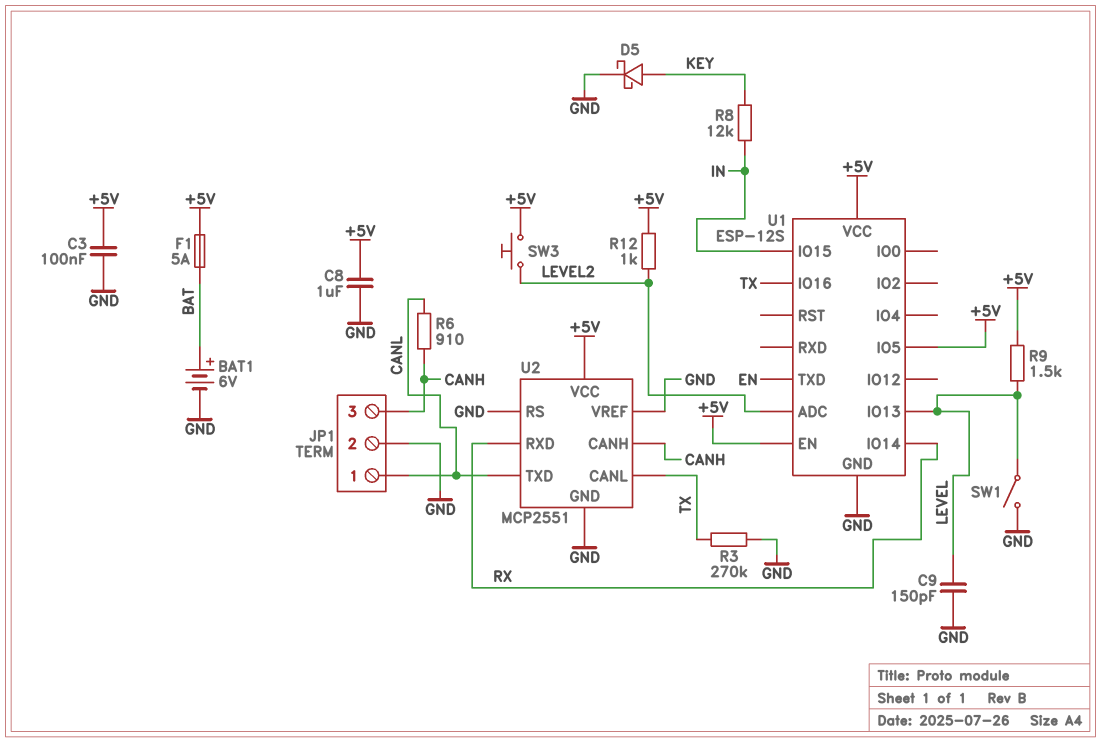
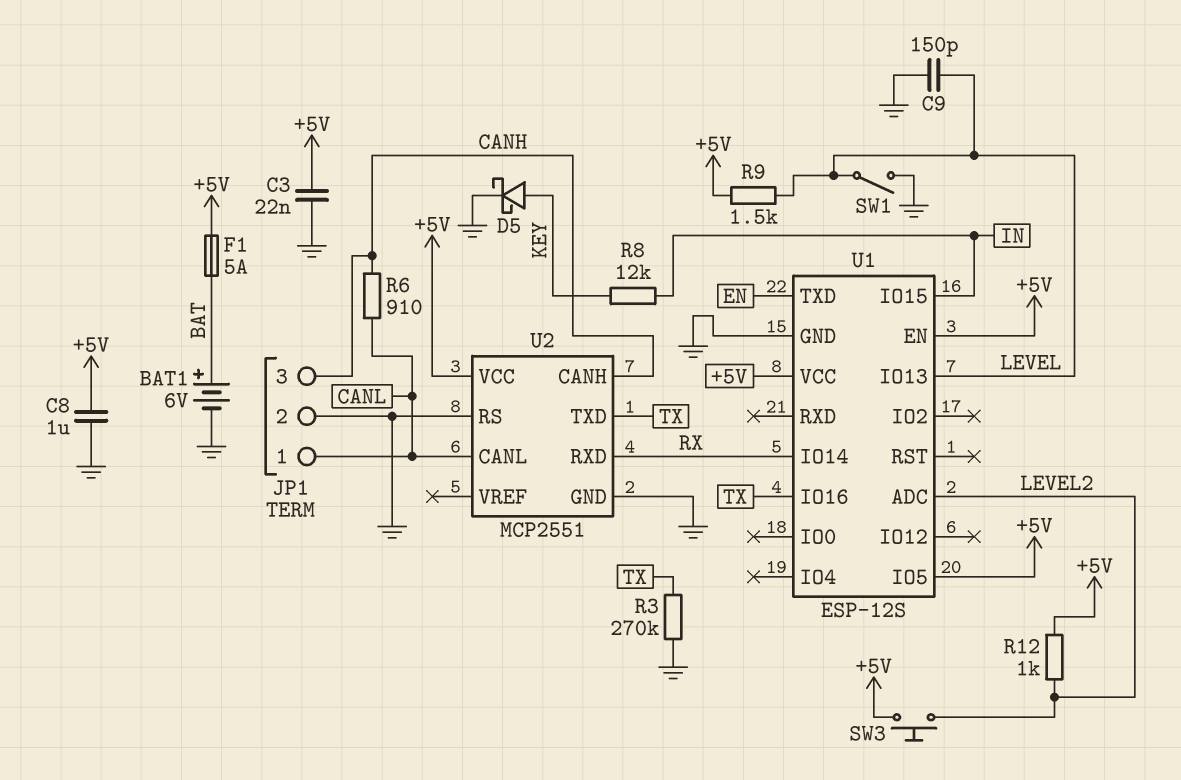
C3: 100nF (+5V, GND) -> 22nF (+5V, GND)
U2 pin CANL: TX -> CANL
U2 pin TXD: CANL -> TX
U2 pin VREF: GND -> none

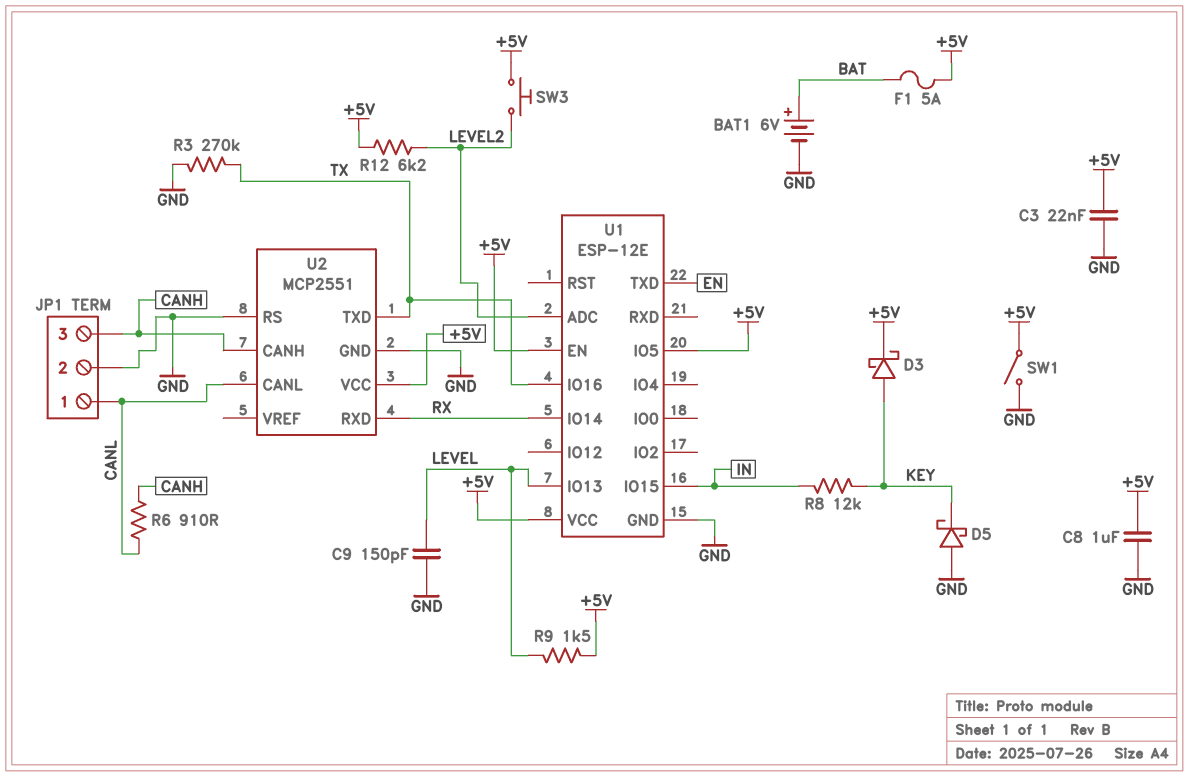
D3: none -> schottky (A KEY, K +5V)
D5: schottky (A KEY, K GND) -> schottky (A GND, K KEY)
R12: 1k (+5V, LEVEL2) -> 6.2k (+5V, LEVEL2)
SW1: switch (GND, LEVEL) -> switch (+5V, GND)
U1: ESP-12S -> ESP-12E

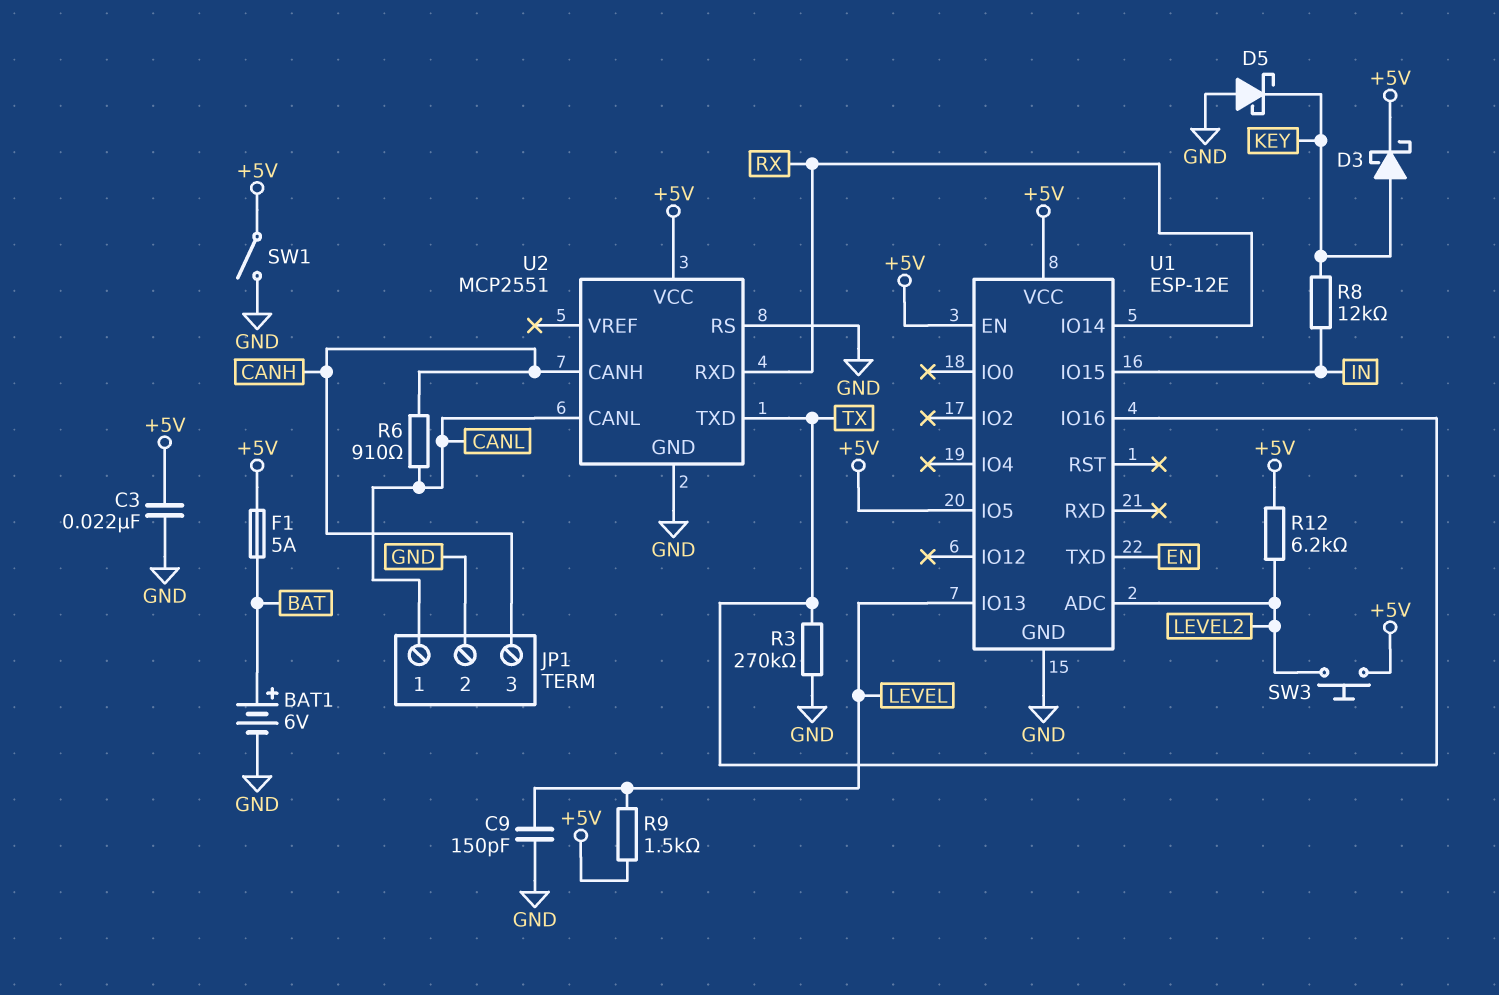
C8: 1uF (+5V, GND) -> none

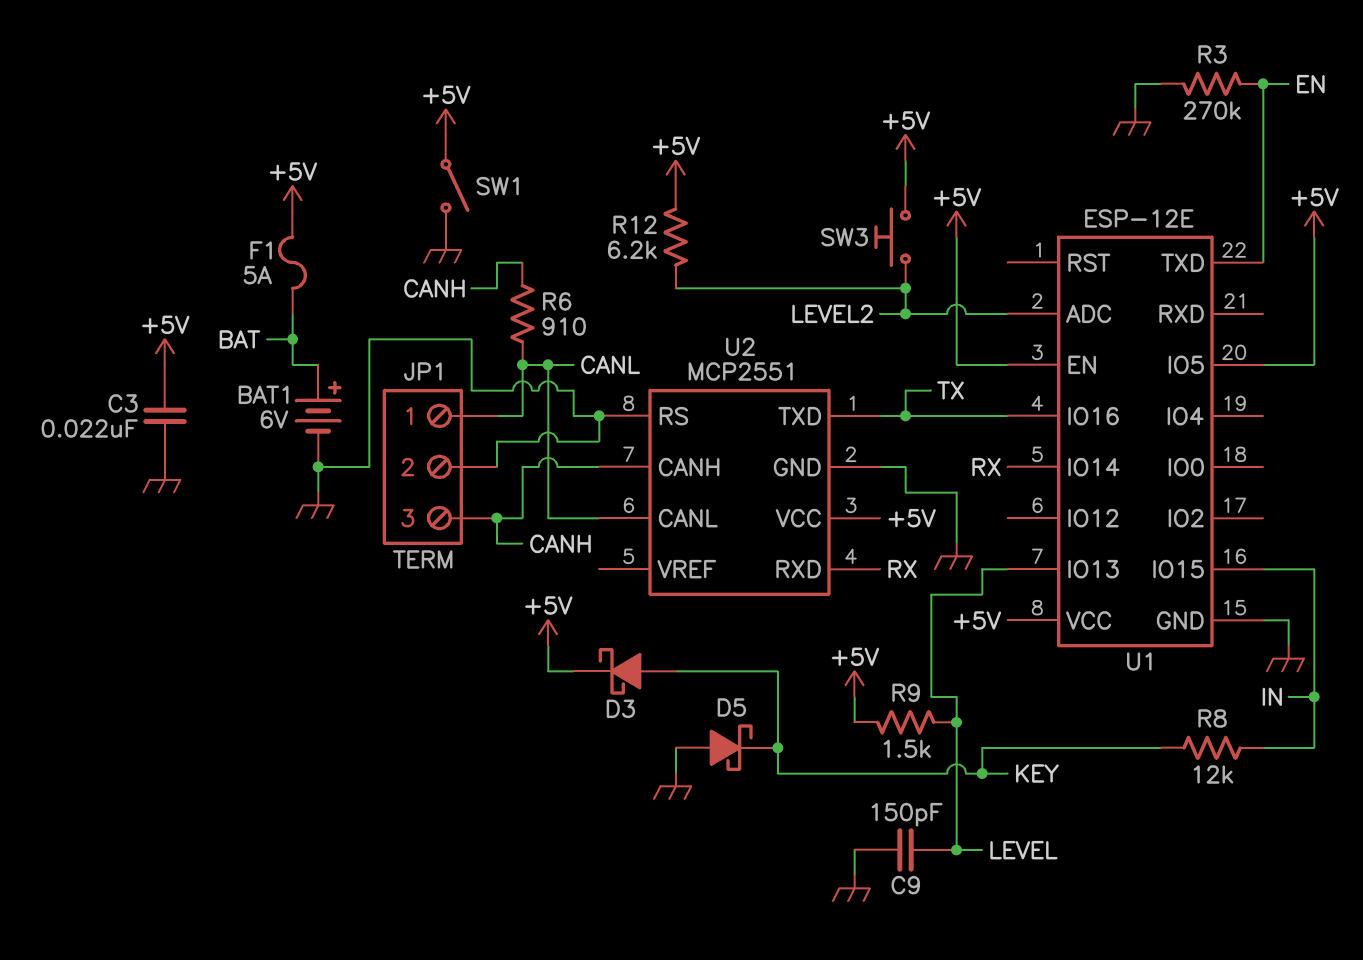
R3: 270k (GND, TX) -> 270k (EN, GND)

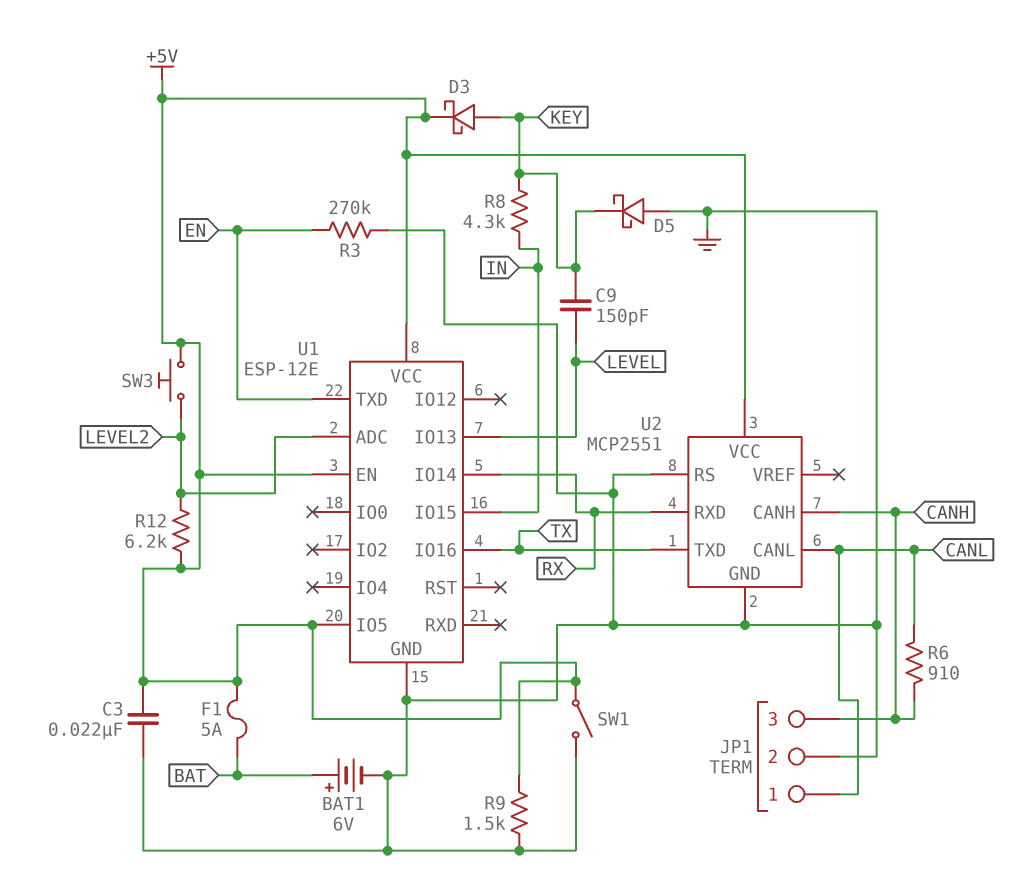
C9: 150pF (GND, LEVEL) -> 150pF (KEY, LEVEL)
R8: 12k (IN, KEY) -> 4.3k (IN, KEY)
R9: 1.5k (+5V, LEVEL) -> 1.5k (+5V, GND)

